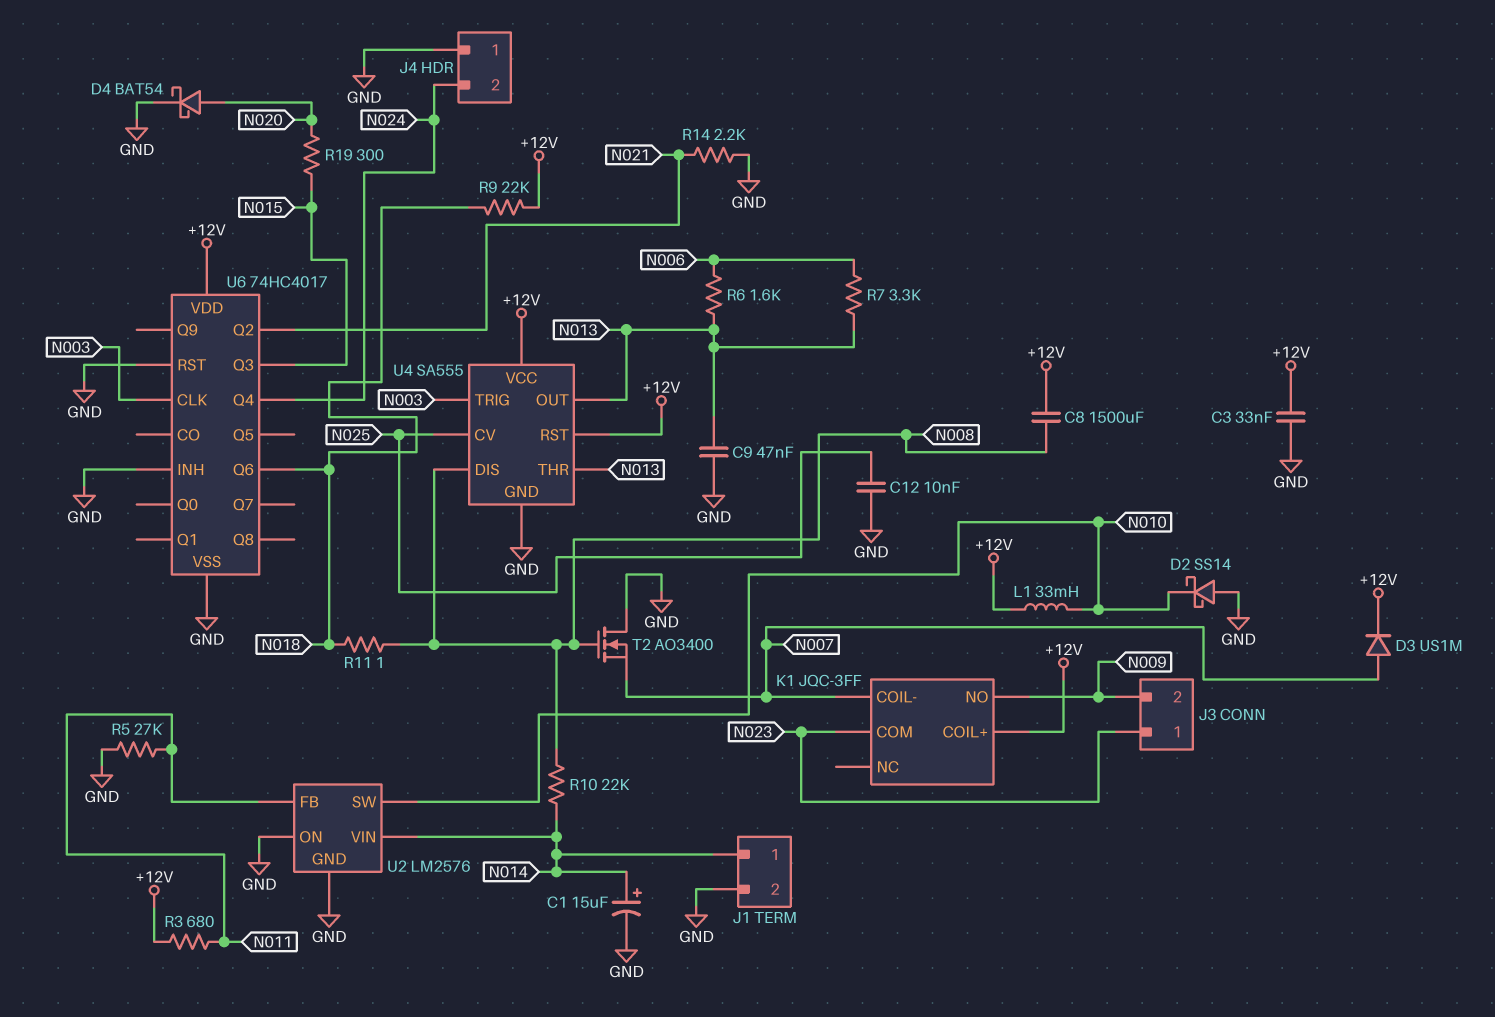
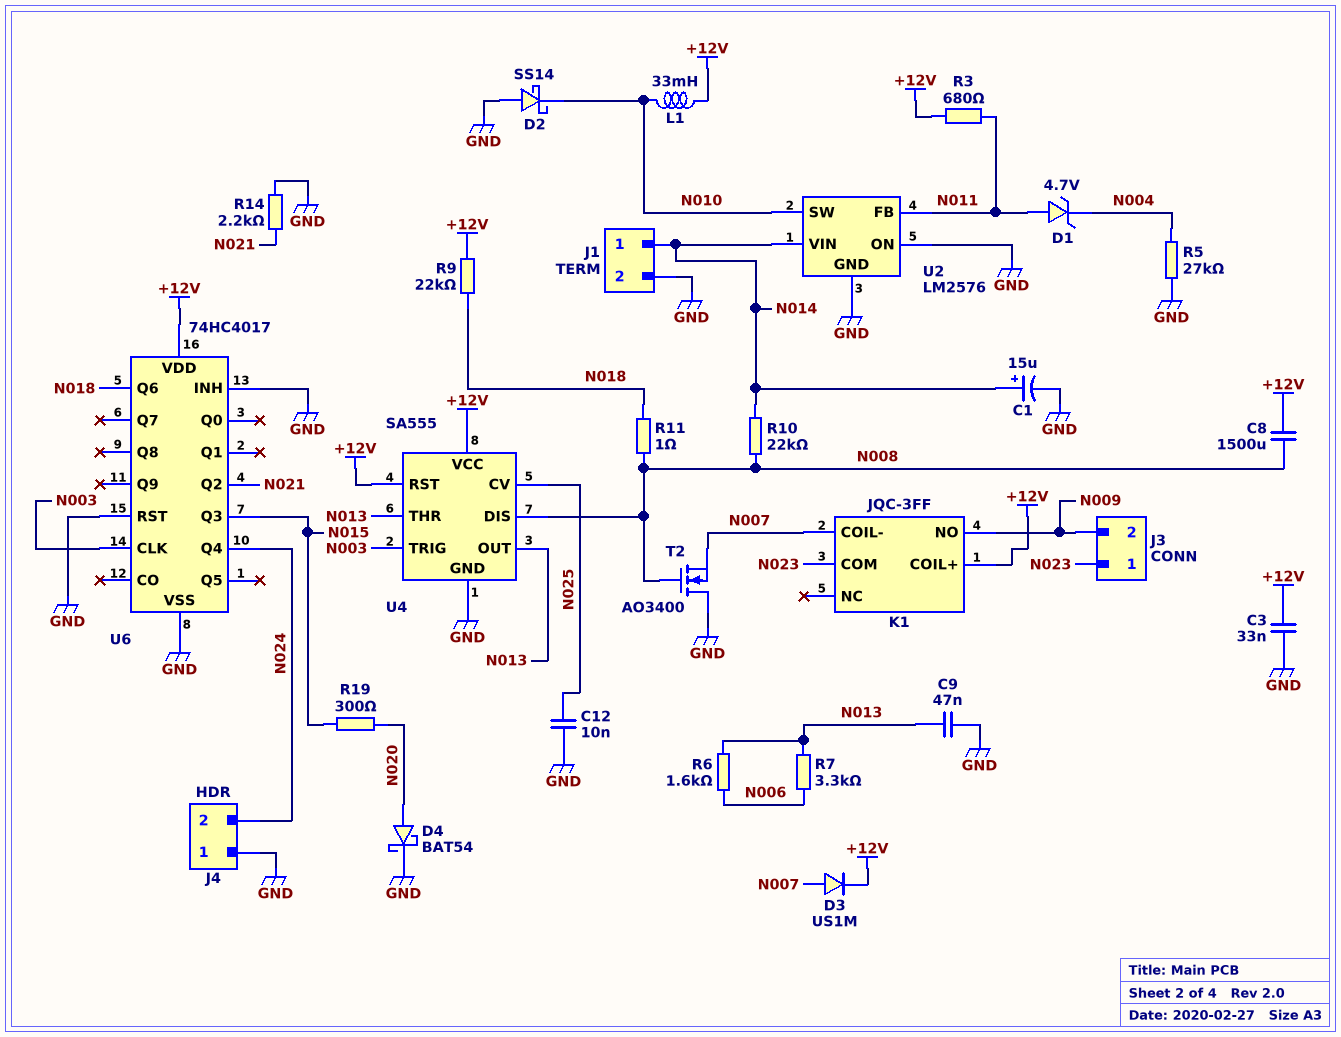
D1: none -> zener 4.7V (A N011, K N004)
R5: 27k (GND, N011) -> 27k (GND, N004)

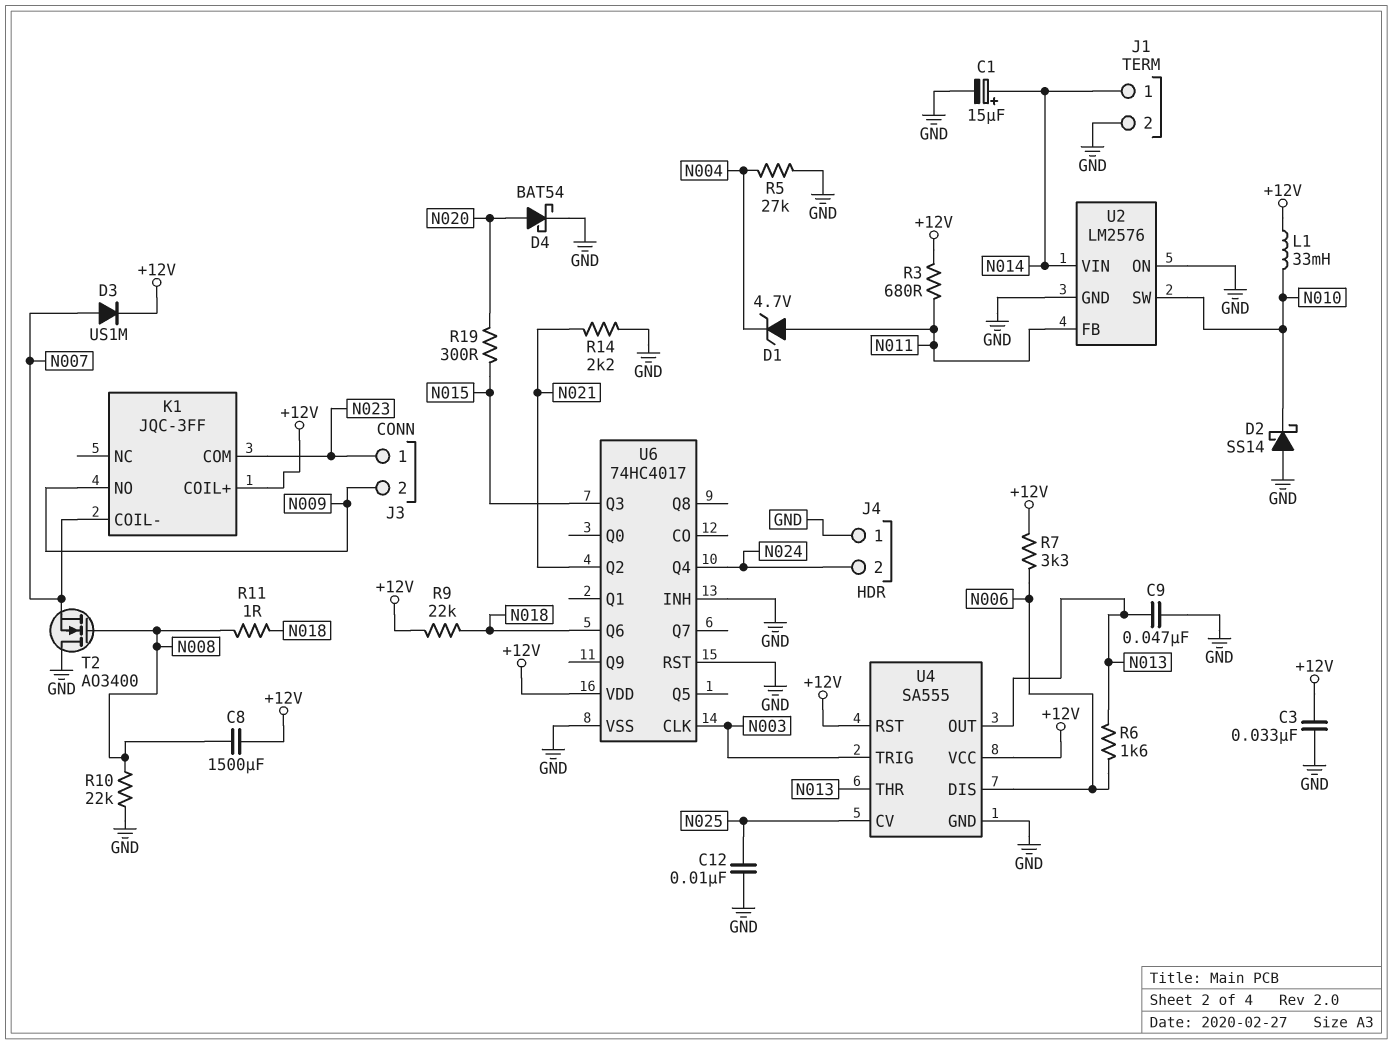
R7: 3.3k (N006, N013) -> 3.3k (+12V, N006)
R10: 22k (N008, N014) -> 22k (GND, N008)
U4 pin DIS: N008 -> N006

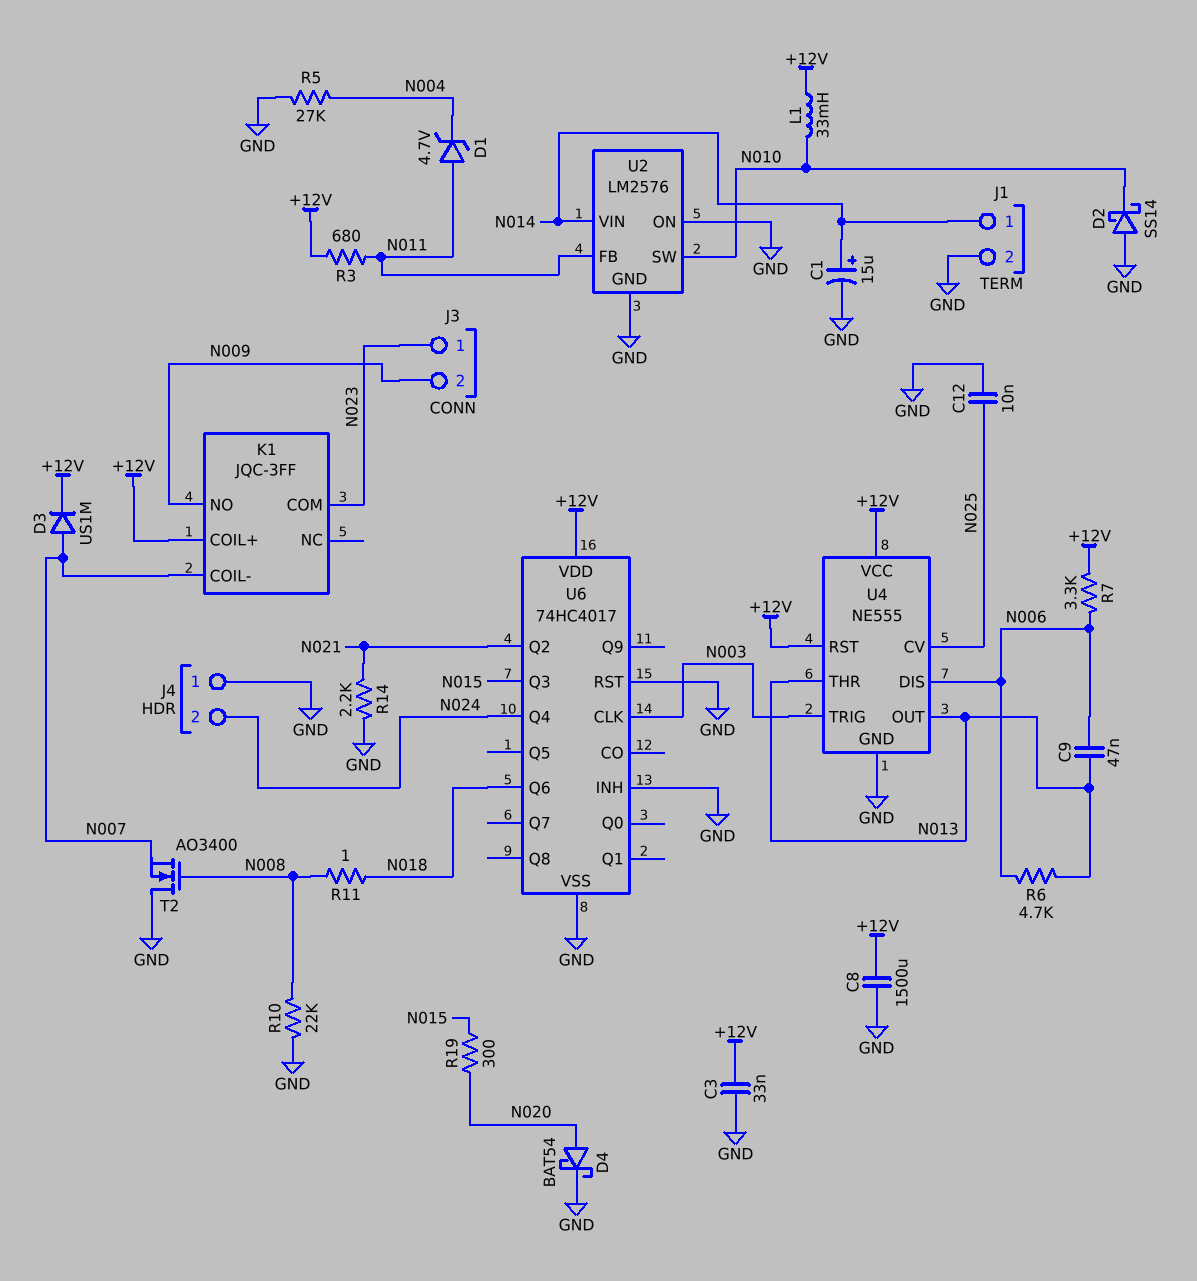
C8: 1500uF (+12V, N008) -> 1500uF (+12V, GND)
C9: 47nF (GND, N013) -> 47nF (N006, N013)
R6: 1.6k (N006, N013) -> 4.7k (N006, N013)
R9: 22k (+12V, N018) -> none
U4: SA555 -> NE555

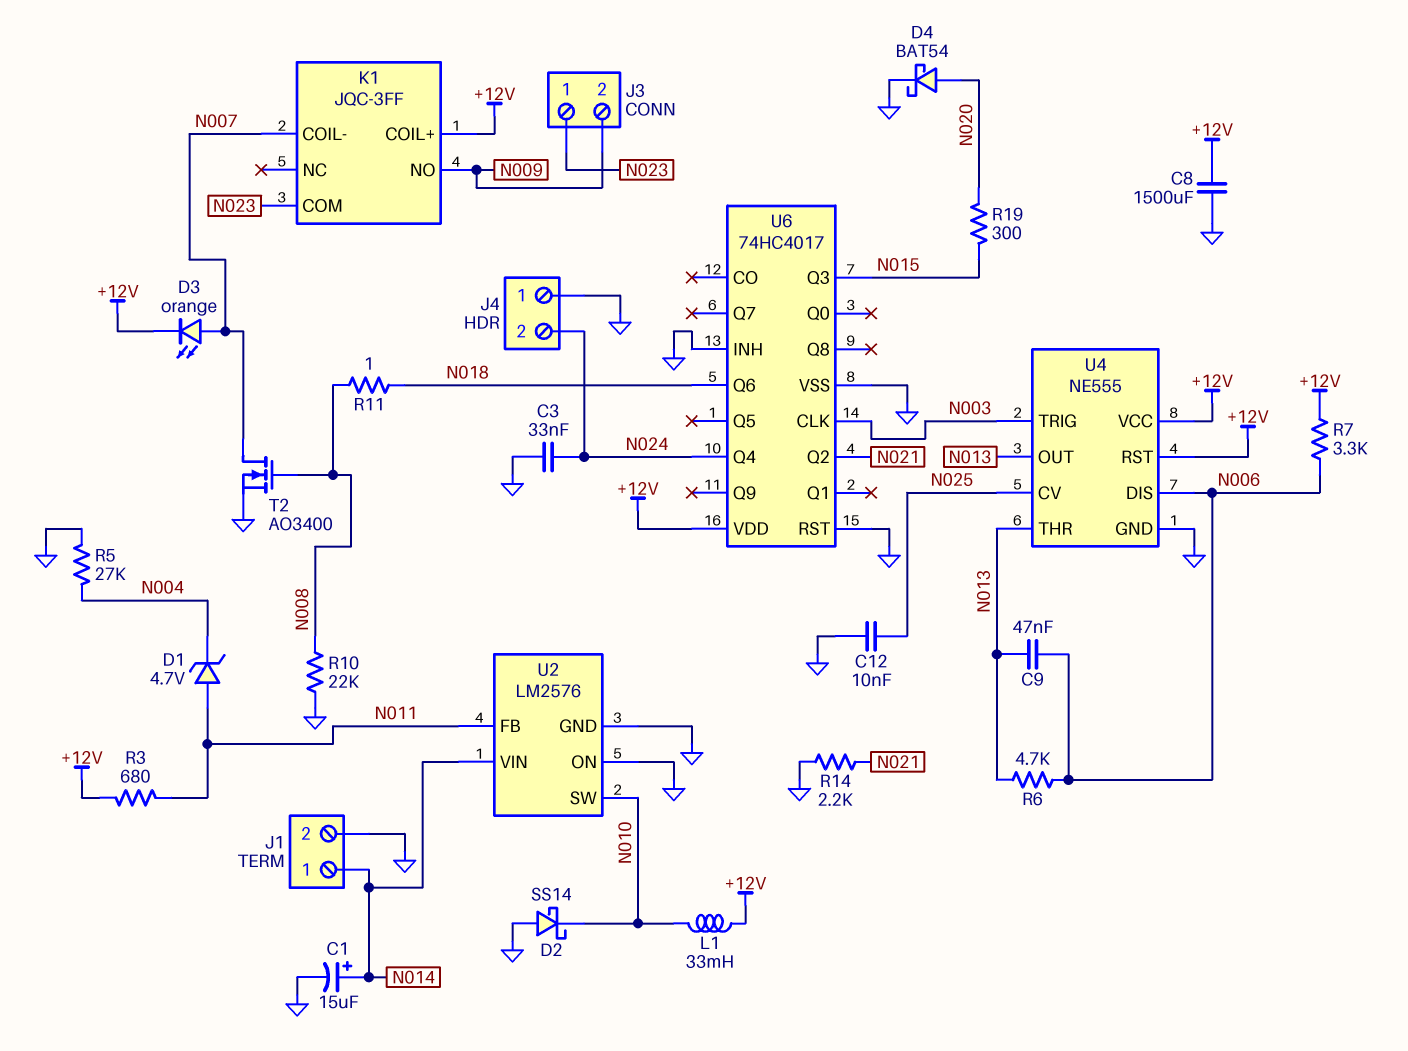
C3: 33nF (+12V, GND) -> 33nF (GND, N024)
D3: diode US1M (A N007, K +12V) -> LED orange (A N007, K +12V)
T2: NMOS AO3400 (G N008, D GND, S N007) -> NMOS AO3400 (G N008, D N007, S GND)

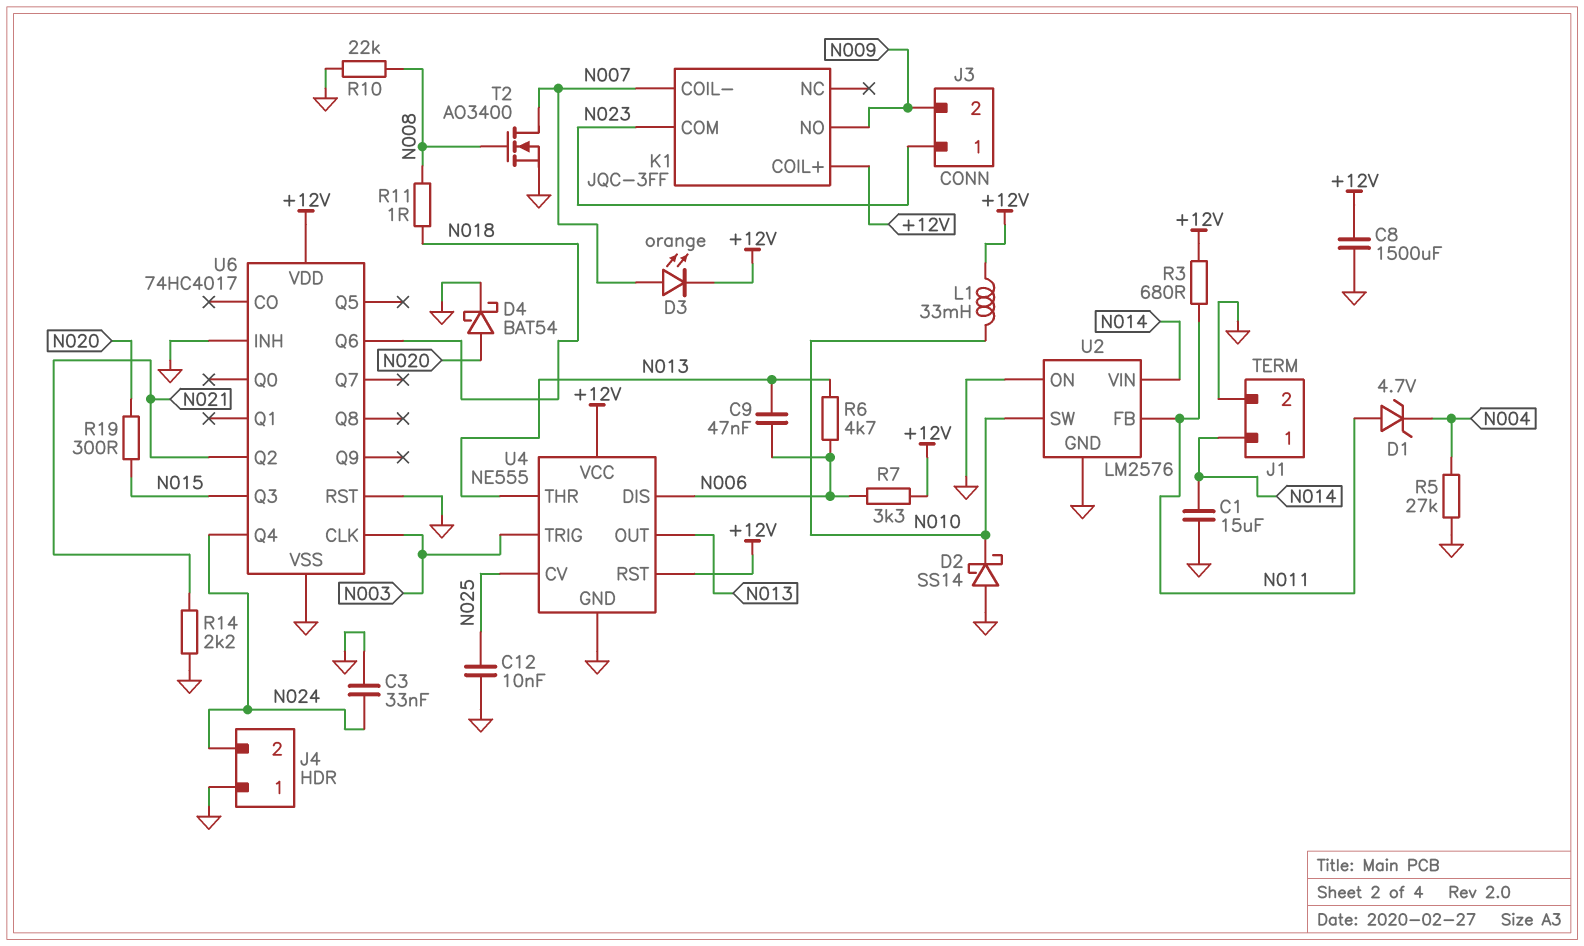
C1: 15uF (plus N014, minus GND) -> 15uF (GND, N014)

